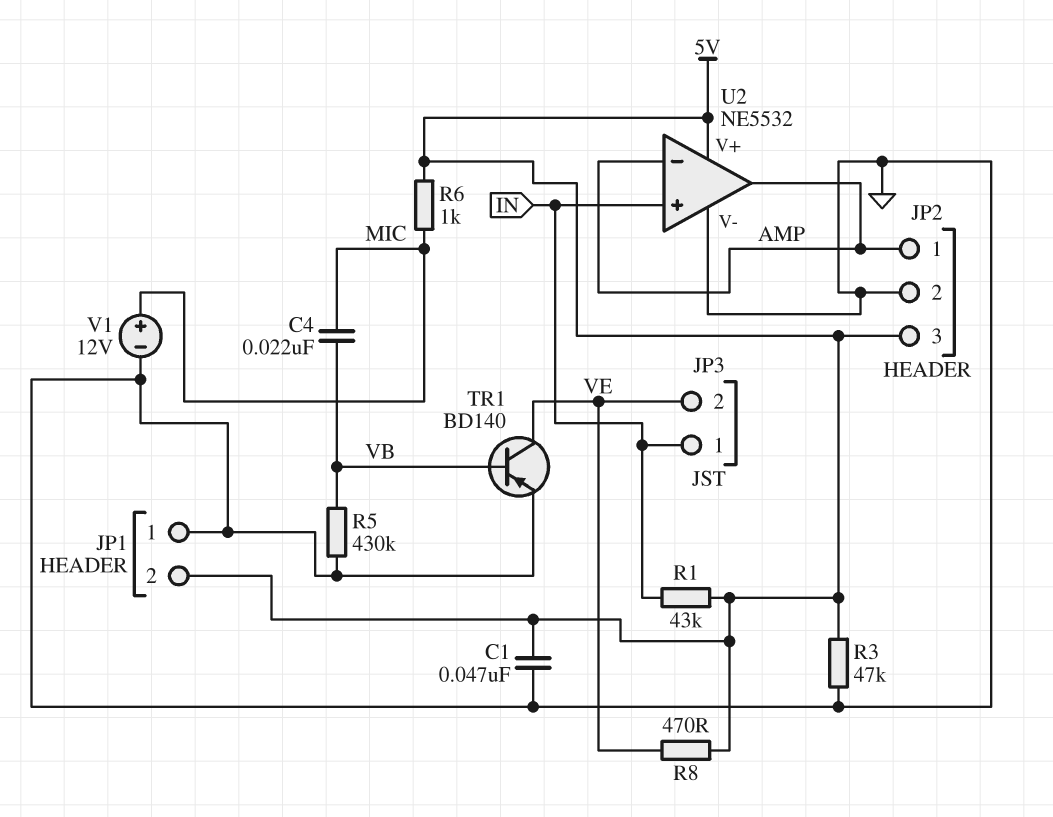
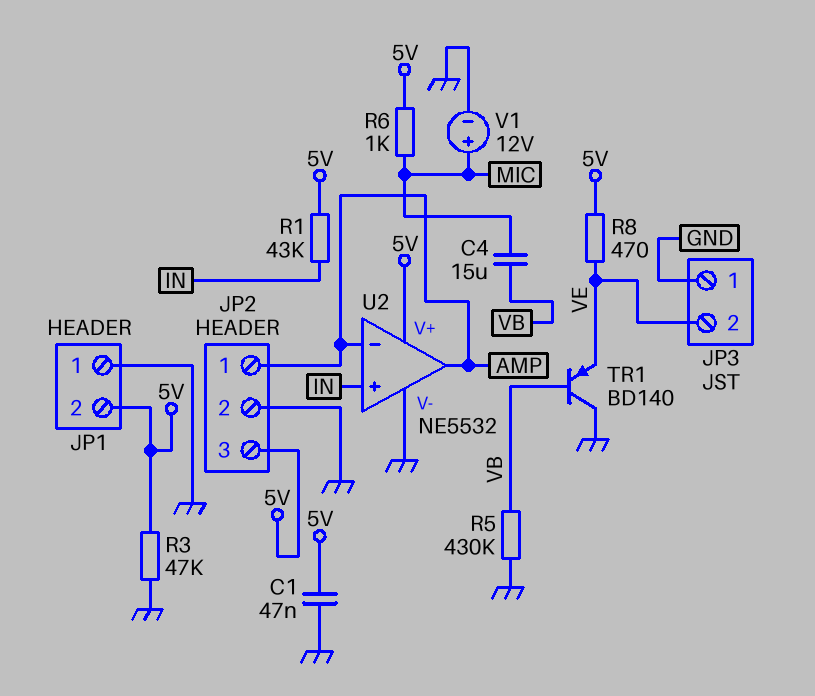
C4: 22nF (MIC, VB) -> 15uF (MIC, VB)
JP3 pin 1: IN -> GND
TR1: PNP BD140 (B VB, C VE, E GND) -> PNP BD140 (B VB, C GND, E VE)

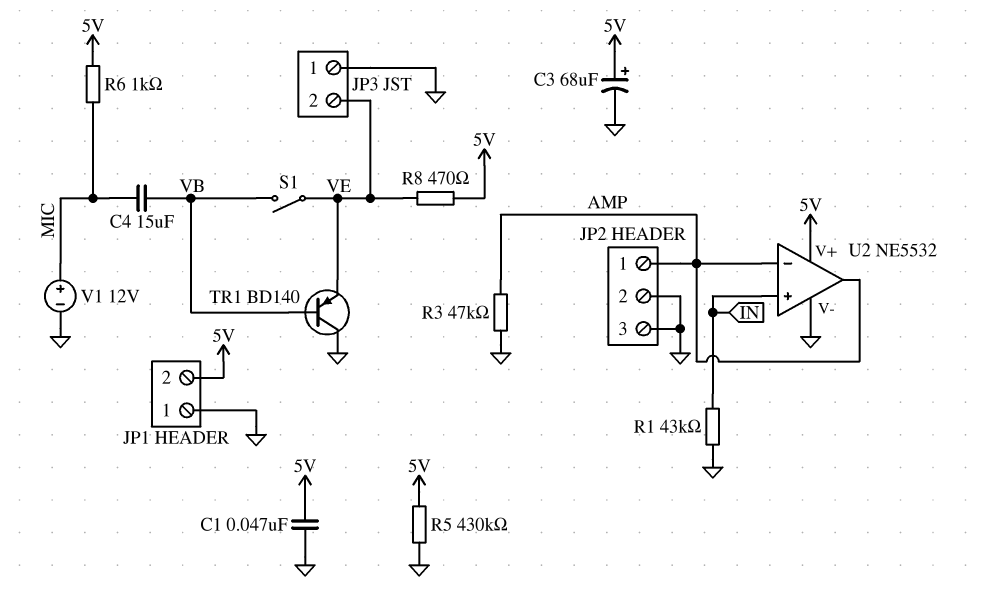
C3: none -> 68uF (plus 5V, minus GND)
JP2 pin 3: 5V -> GND
R1: 43k (5V, IN) -> 43k (GND, IN)
R3: 47k (5V, GND) -> 47k (AMP, GND)
R5: 430k (GND, VB) -> 430k (5V, GND)
S1: none -> switch (VB, VE)

